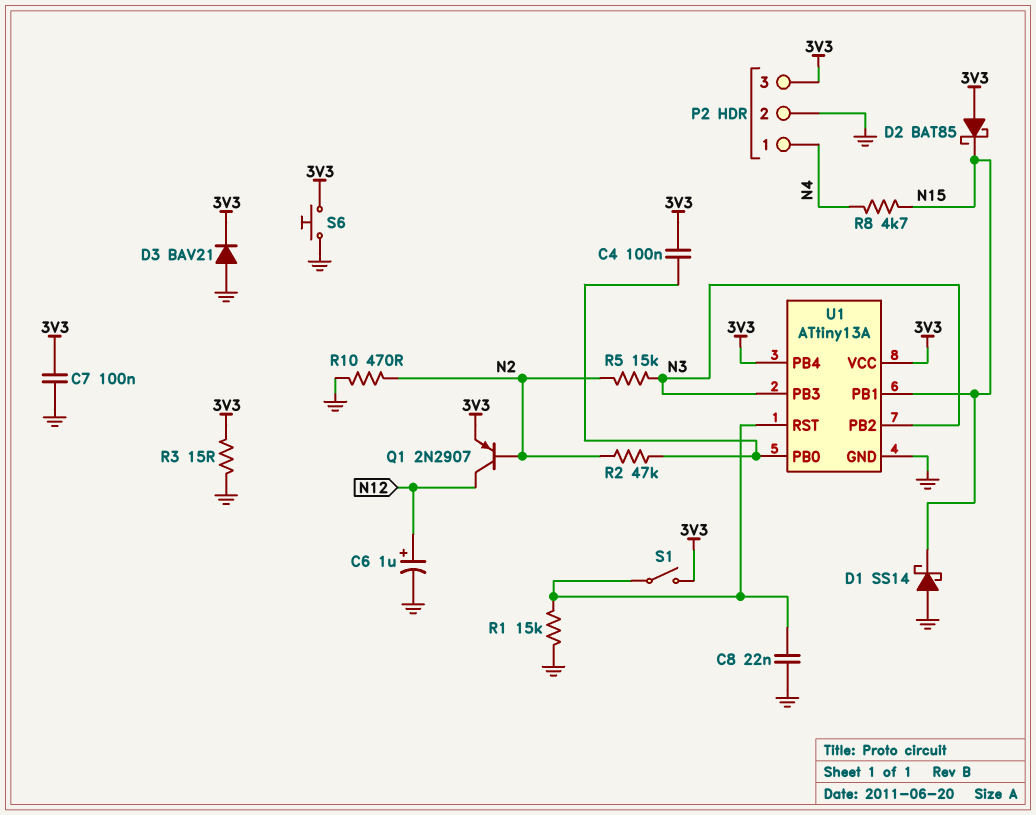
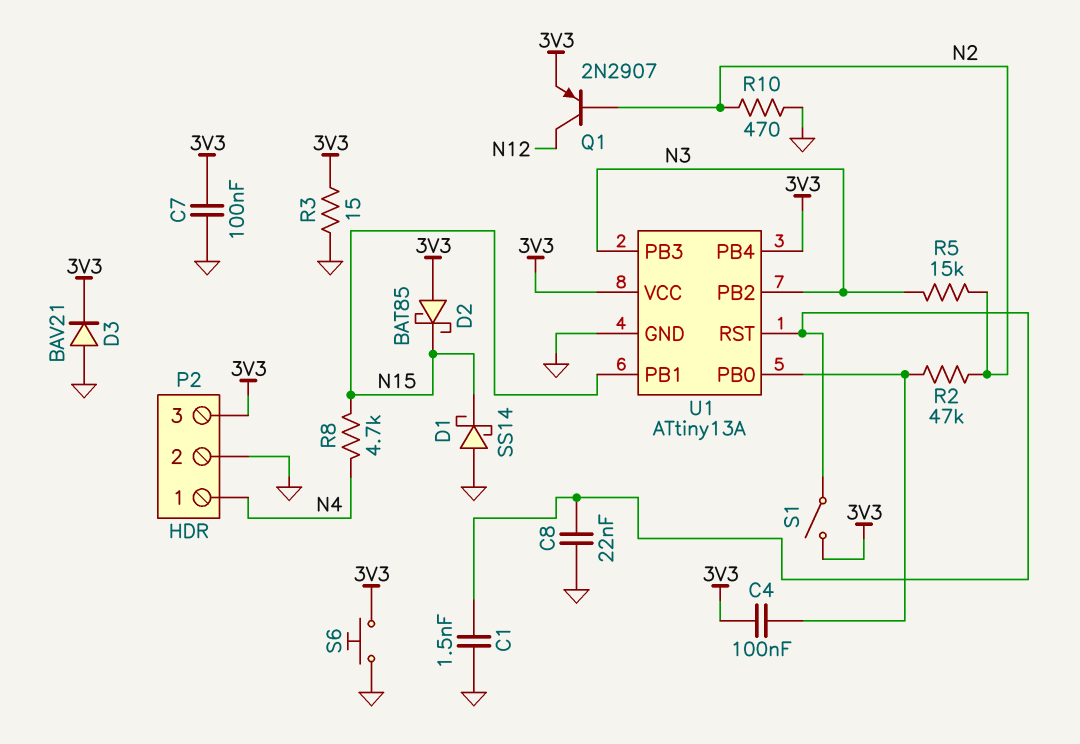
C1: none -> 1.5nF (GND, U1/RST)
C6: 1uF (plus N12, minus GND) -> none
R1: 15k (GND, U1/RST) -> none

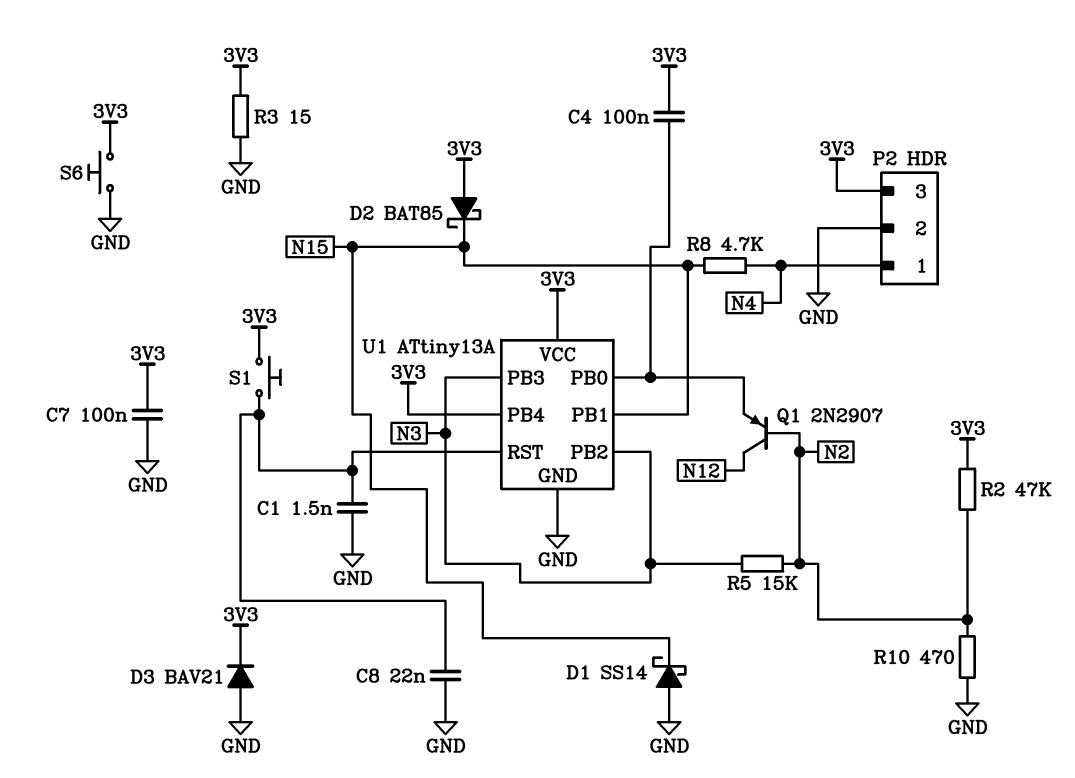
Q1: PNP 2N2907 (B N2, C N12, E 3V3) -> PNP 2N2907 (B N2, C N12, E U1/PB0)
R2: 47k (N2, U1/PB0) -> 47k (3V3, N2)
S1: switch (3V3, U1/RST) -> button (3V3, U1/RST)

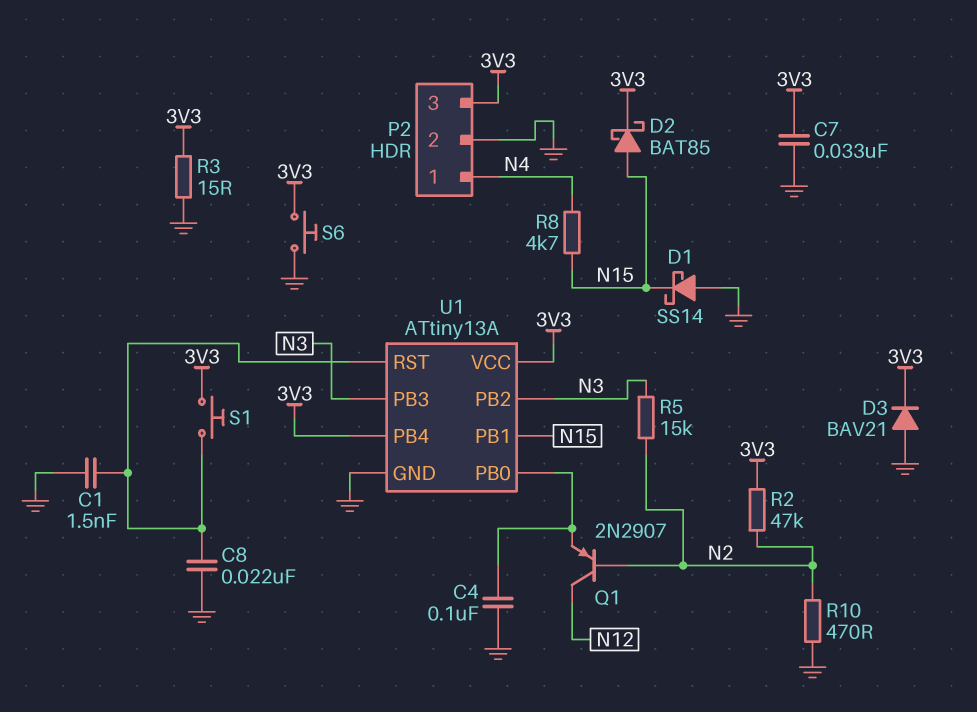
C4: 100nF (3V3, U1/PB0) -> 100nF (GND, U1/PB0)
C7: 100nF (3V3, GND) -> 33nF (3V3, GND)
D2: schottky BAT85 (A 3V3, K N15) -> schottky BAT85 (A N15, K 3V3)

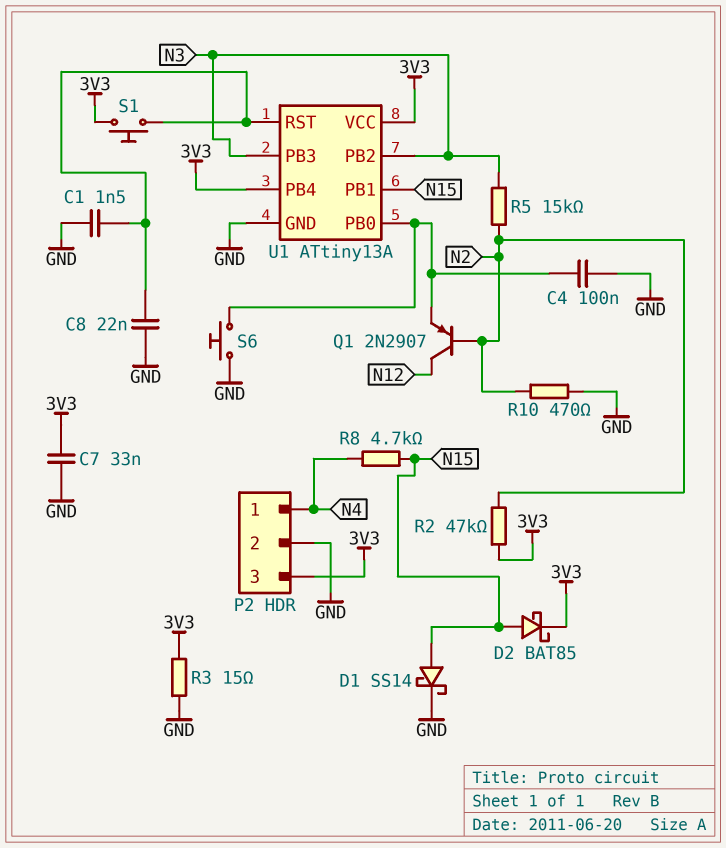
D1: schottky SS14 (A GND, K N15) -> schottky SS14 (A N15, K GND)
D3: diode BAV21 (A GND, K 3V3) -> none
S6: button (3V3, GND) -> button (GND, U1/PB0)

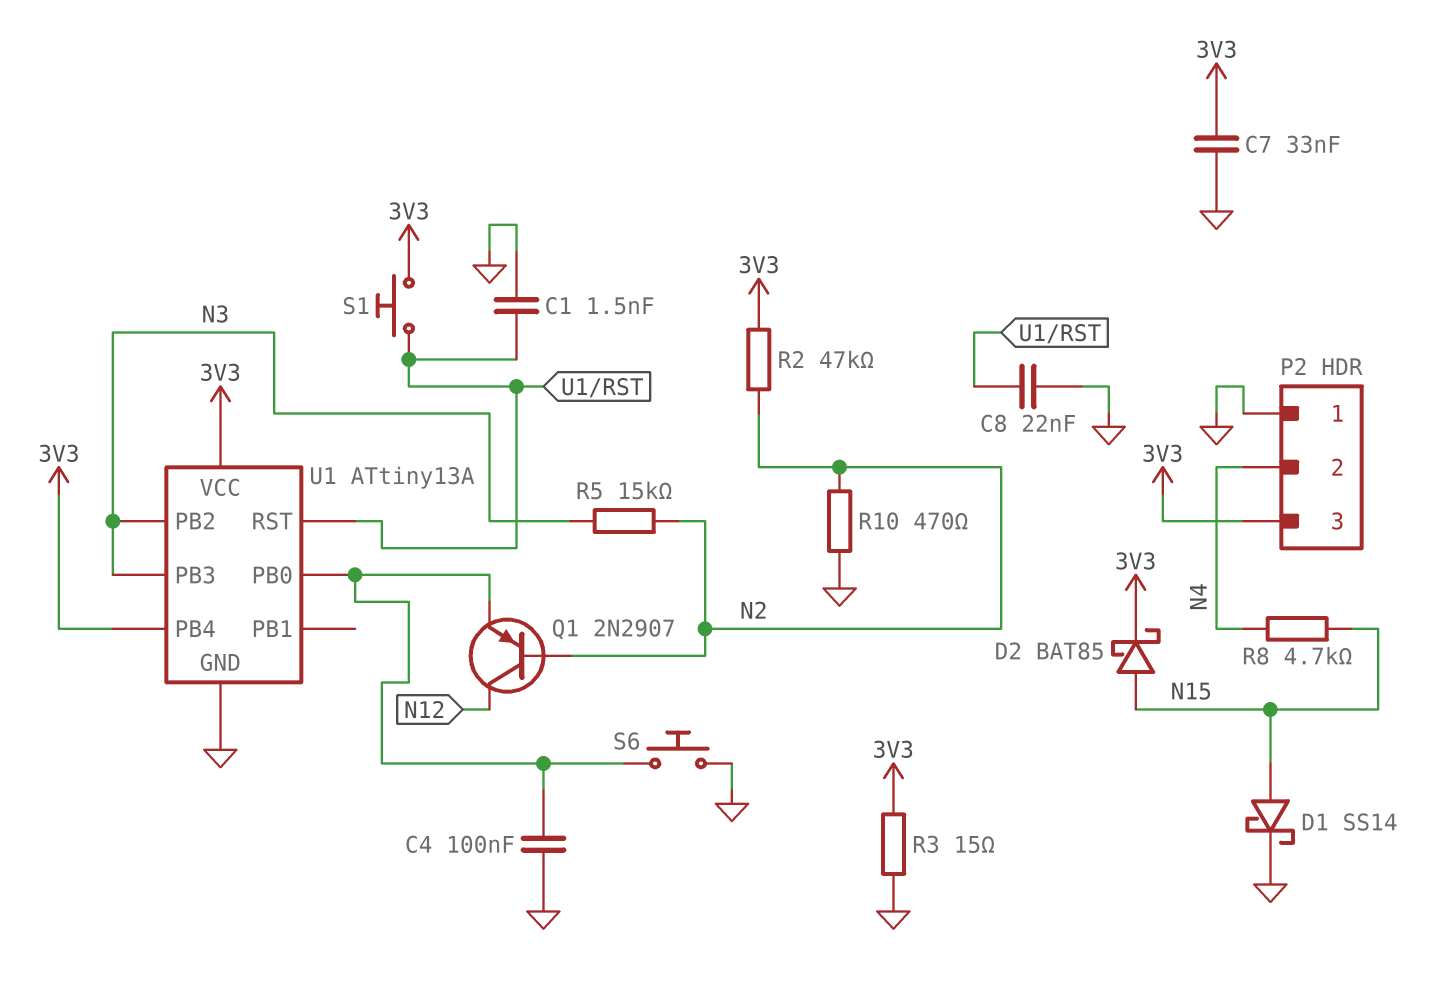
P2 pin 1: N4 -> GND
P2 pin 2: GND -> N4
U1 pin PB1: N15 -> none

